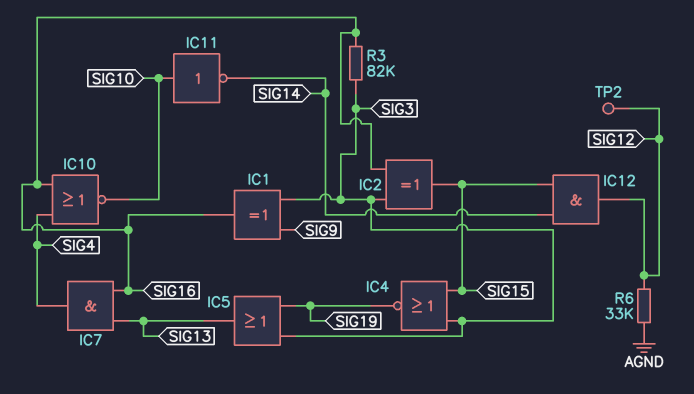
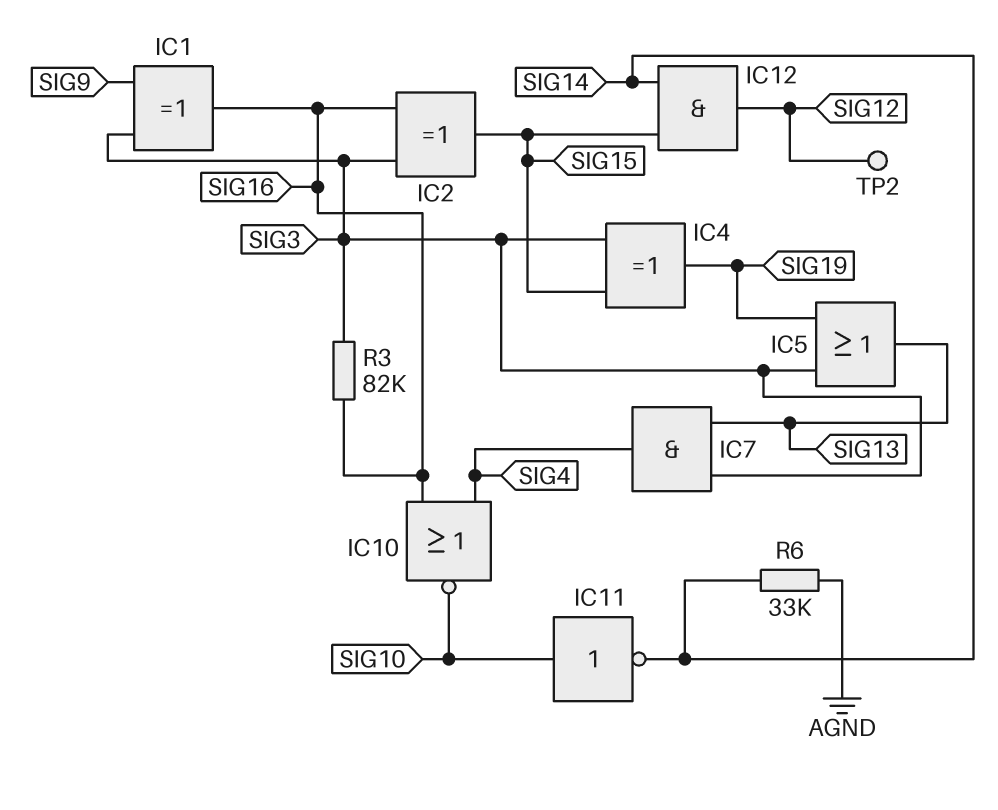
IC4: NOR (in SIG3, in SIG15, out SIG19) -> XOR (in SIG3, in SIG15, out SIG19)
IC7: AND (in SIG13, in SIG16, out SIG4) -> AND (in SIG3, in SIG13, out SIG4)
R6: 33k (AGND, SIG12) -> 33k (AGND, SIG14)

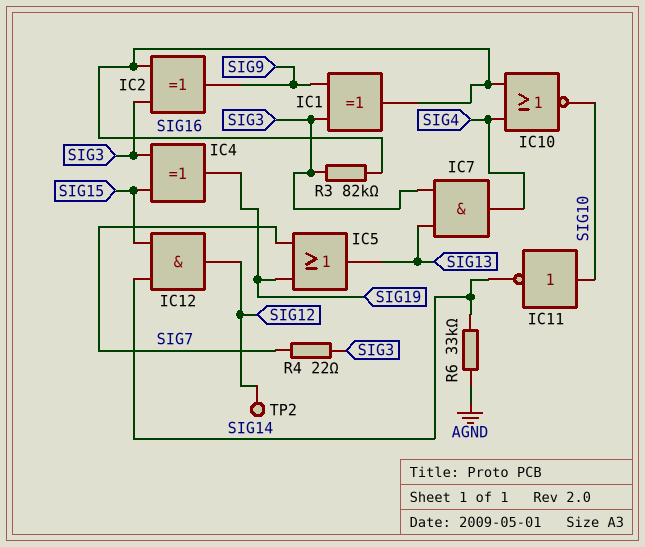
IC2: XOR (in SIG3, in SIG16, out SIG15) -> XOR (in SIG3, in SIG16, out SIG9)
IC5: OR (in SIG3, in SIG19, out SIG13) -> OR (in SIG7, in SIG19, out SIG13)
R4: none -> 22 (SIG3, SIG7)

